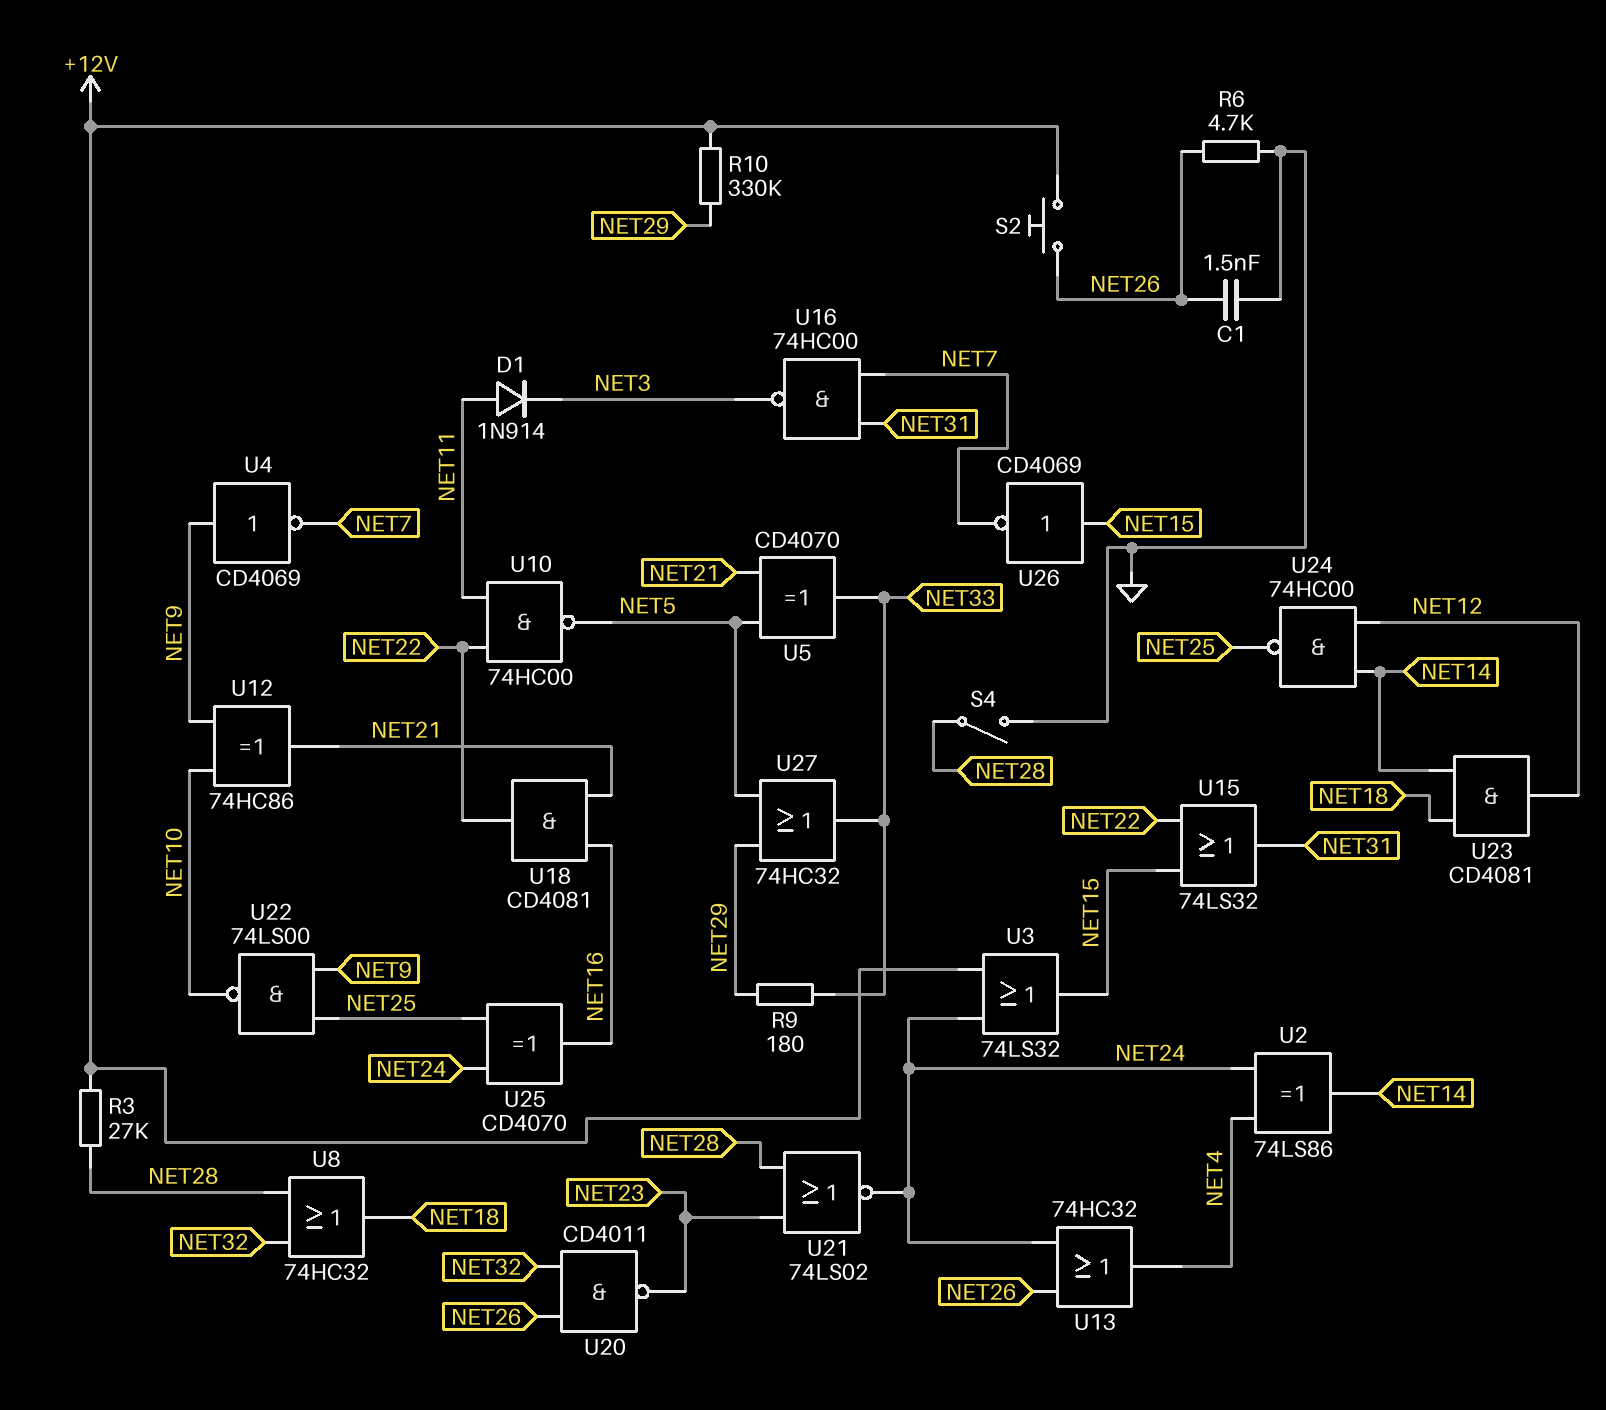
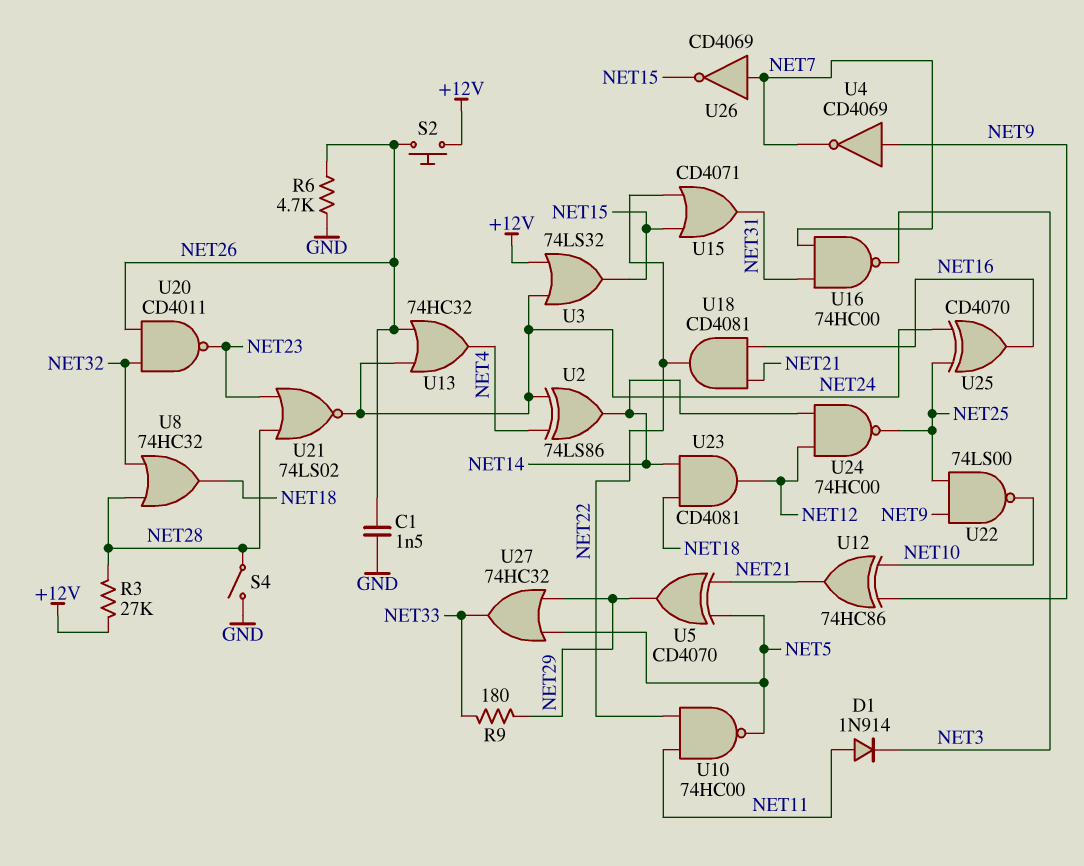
R10: 330k (+12V, NET29) -> none
U5: XOR CD4070 (in NET5, in NET21, out NET33) -> XOR CD4070 (in NET5, in NET21, out NET29)
U15: OR 74LS32 (in NET15, in NET22, out NET31) -> OR CD4071 (in NET15, in NET22, out NET31)
U26: NOT CD4069 (in NET15, out NET7) -> NOT CD4069 (in NET7, out NET15)

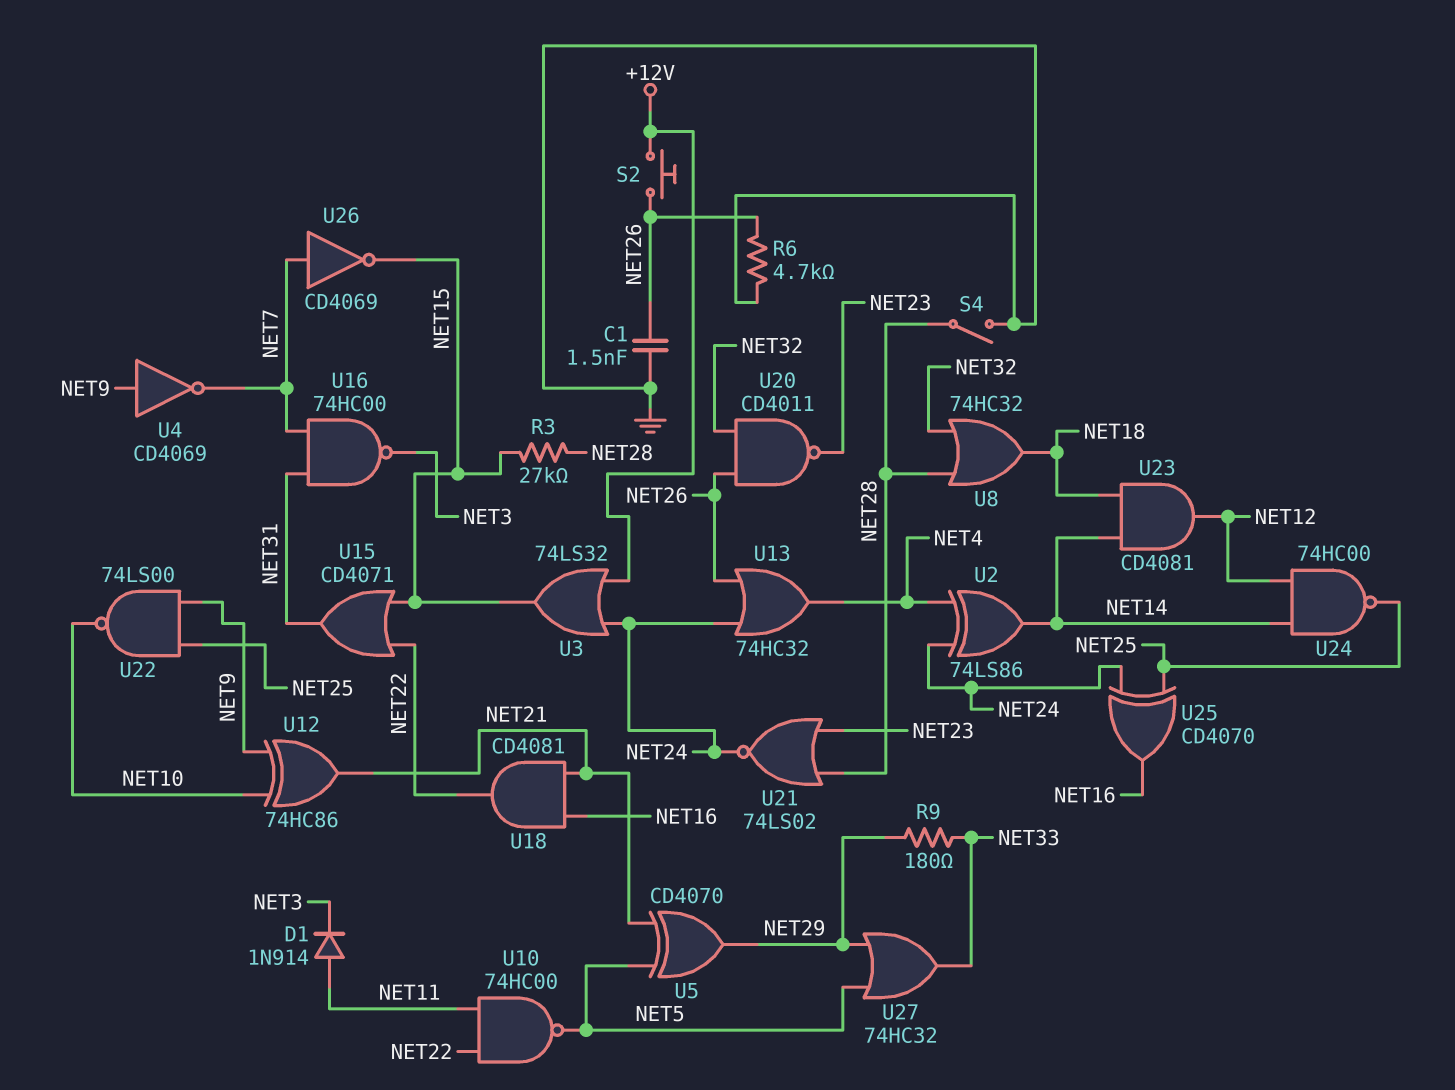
R3: 27k (+12V, NET28) -> 27k (NET15, NET28)

